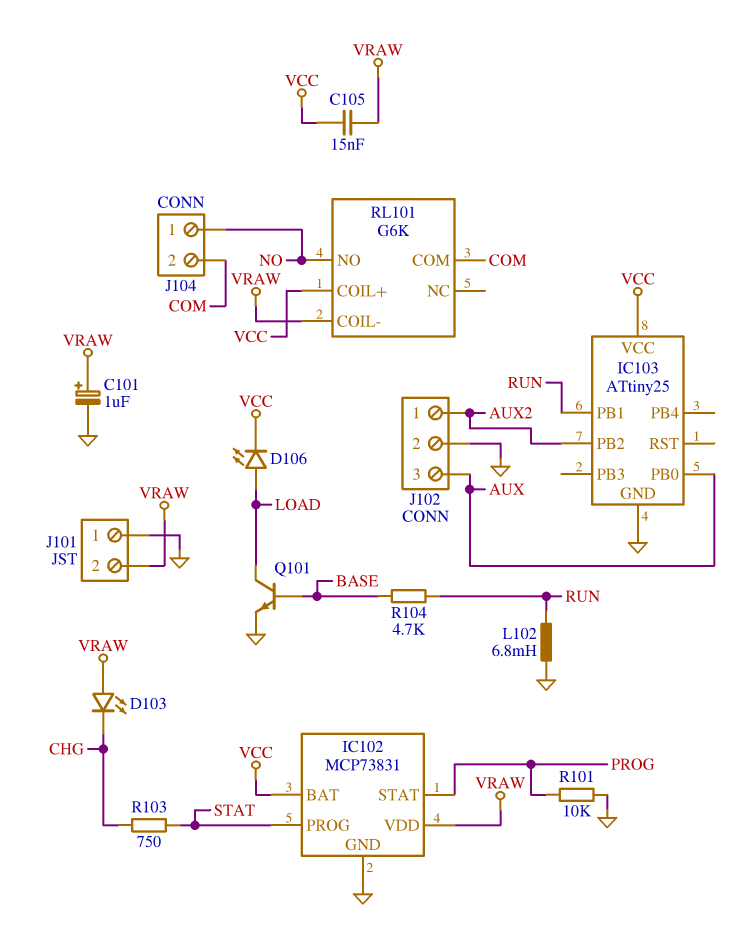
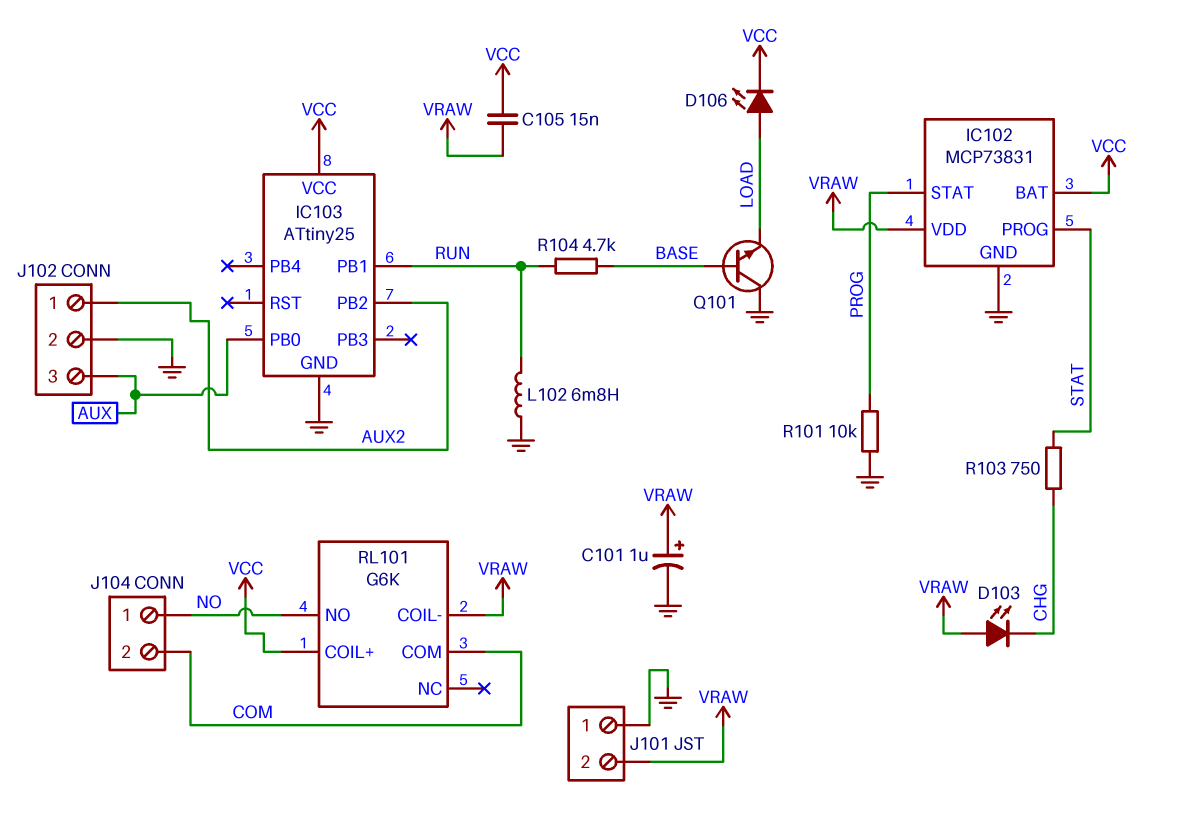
Q101: NPN (B BASE, C LOAD, E GND) -> NPN (B BASE, C GND, E LOAD)

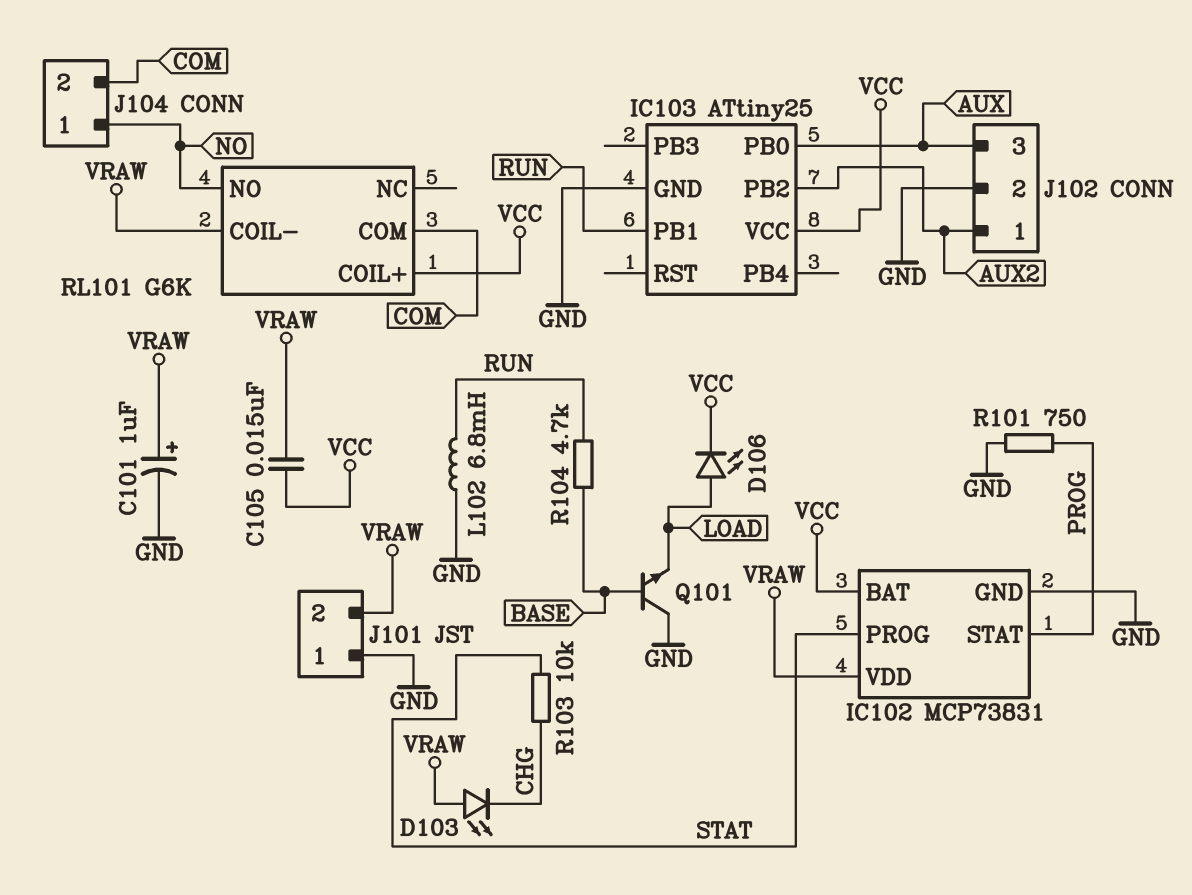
R101: 10k (GND, PROG) -> 750 (GND, PROG)
R103: 750 (CHG, STAT) -> 10k (CHG, STAT)

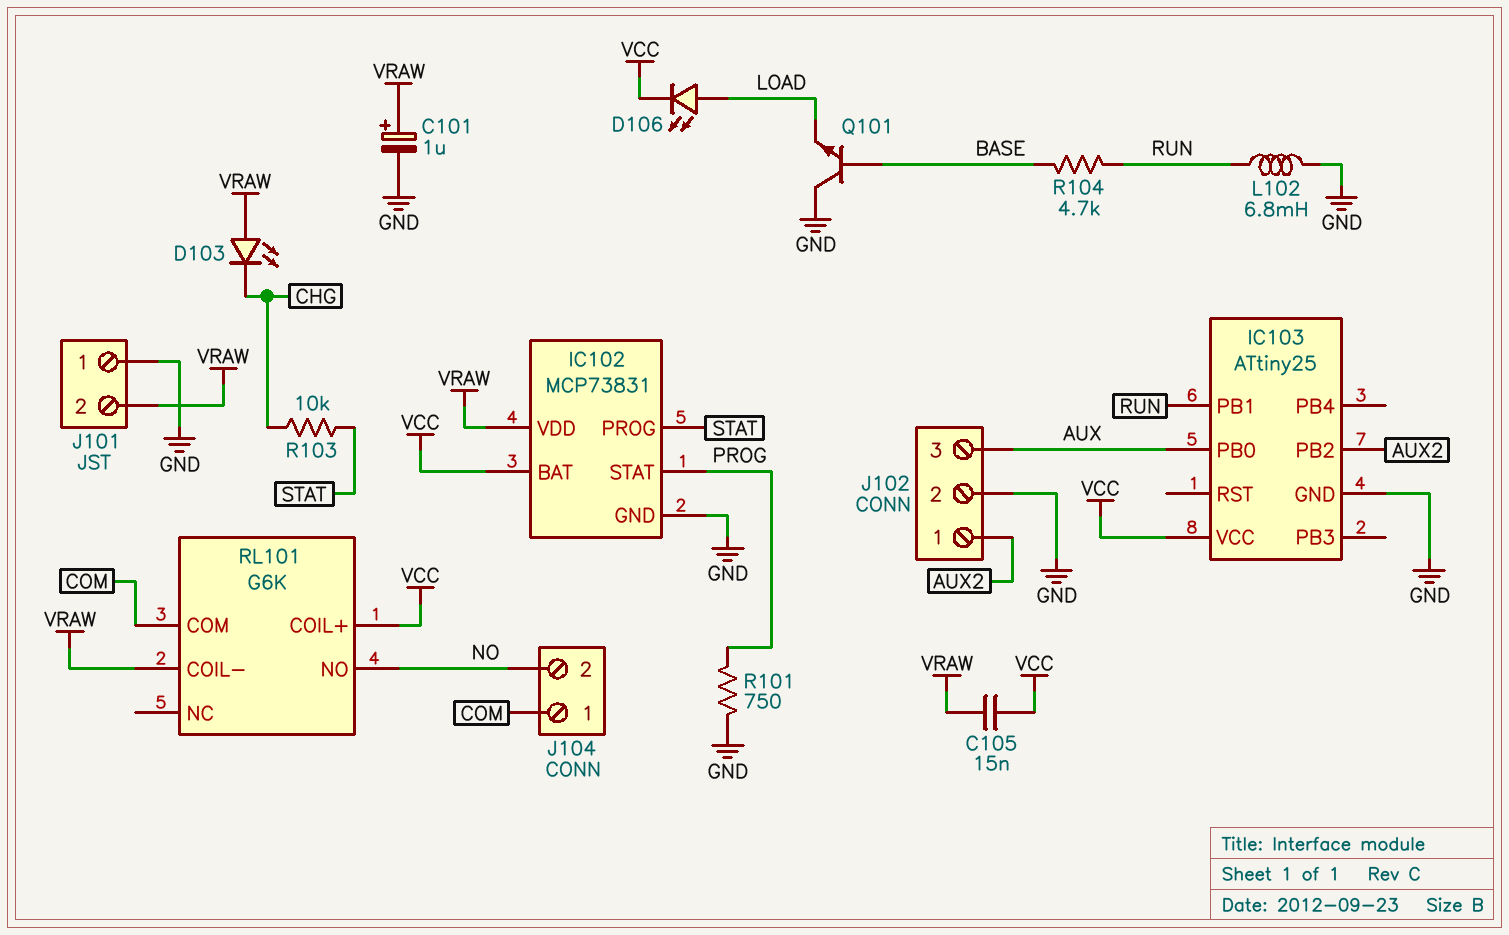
J104 pin 1: NO -> COM
J104 pin 2: COM -> NO

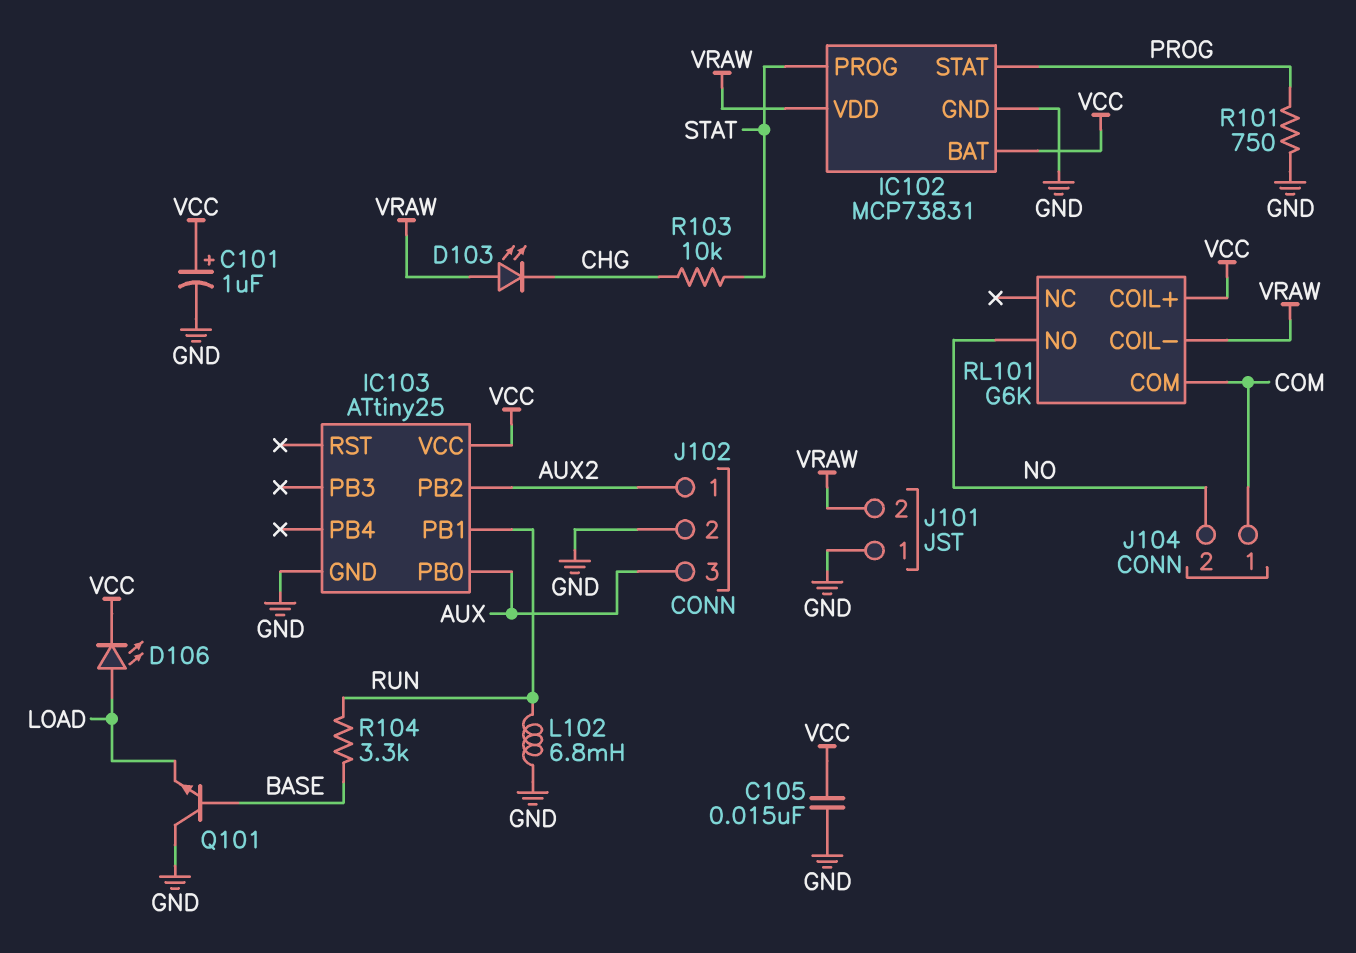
C101: 1uF (plus VRAW, minus GND) -> 1uF (plus VCC, minus GND)
C105: 15nF (VCC, VRAW) -> 15nF (GND, VCC)
R104: 4.7k (BASE, RUN) -> 3.3k (BASE, RUN)

